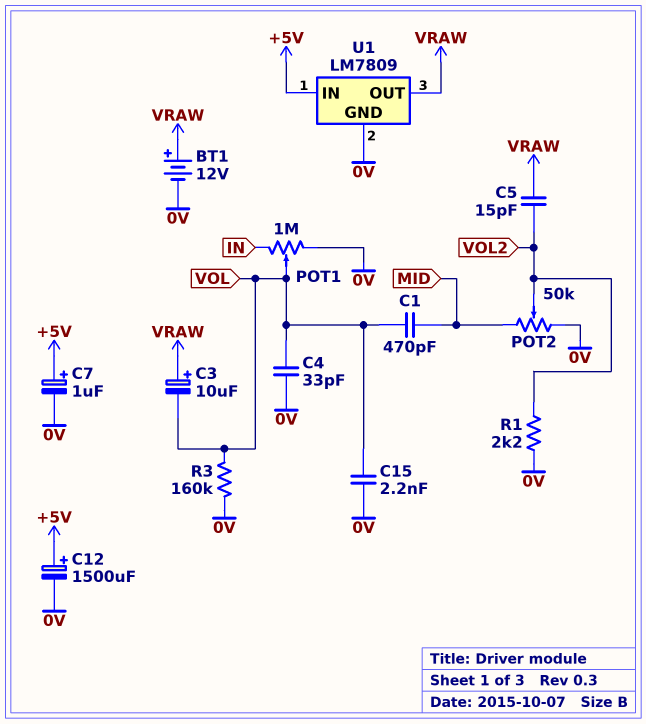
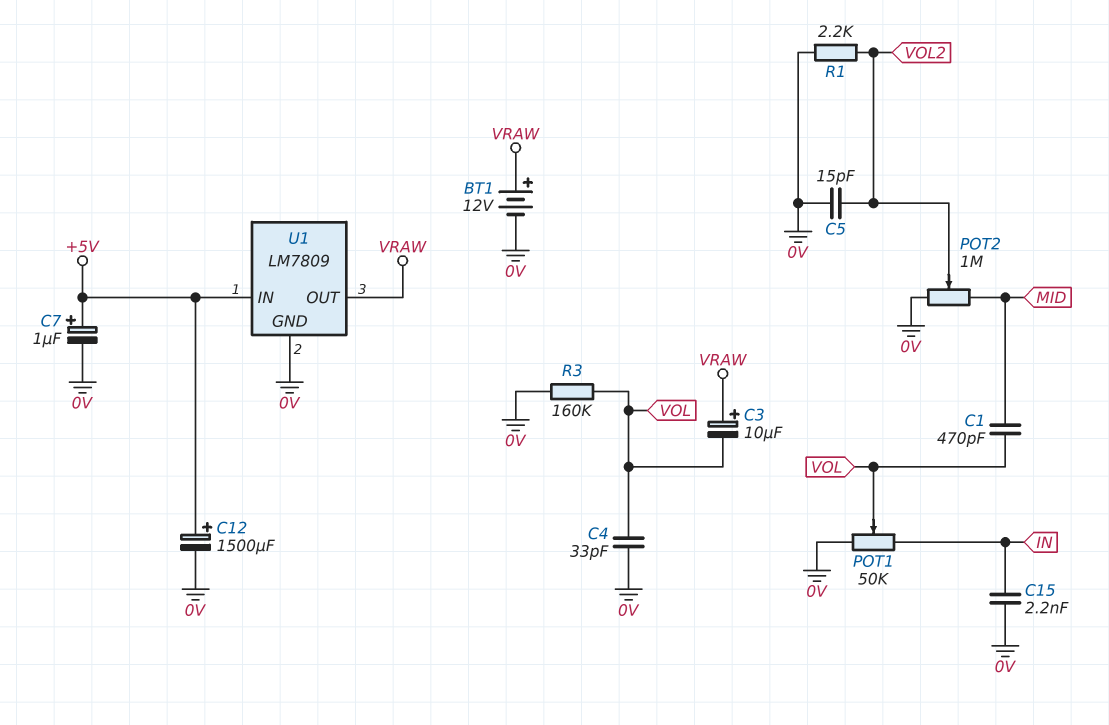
C5: 15pF (VOL2, VRAW) -> 15pF (0V, VOL2)
C15: 2.2nF (0V, VOL) -> 2.2nF (0V, IN)
POT1: 1M (0V, IN, wiper VOL) -> 50k (0V, IN, wiper VOL)
POT2: 50k (0V, MID, wiper VOL2) -> 1M (0V, MID, wiper VOL2)

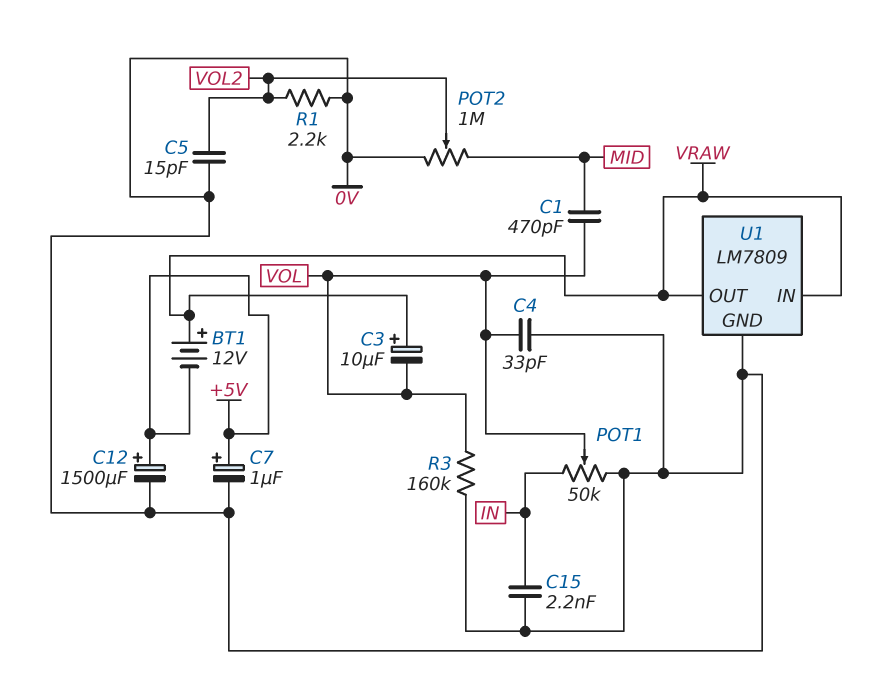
BT1: 12V (plus VRAW, minus 0V) -> 12V (plus VRAW, minus +5V)
U1 pin IN: +5V -> VRAW

